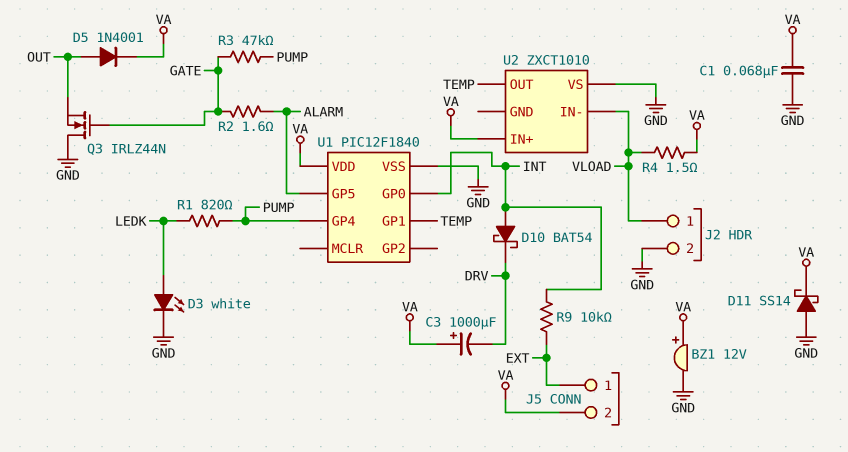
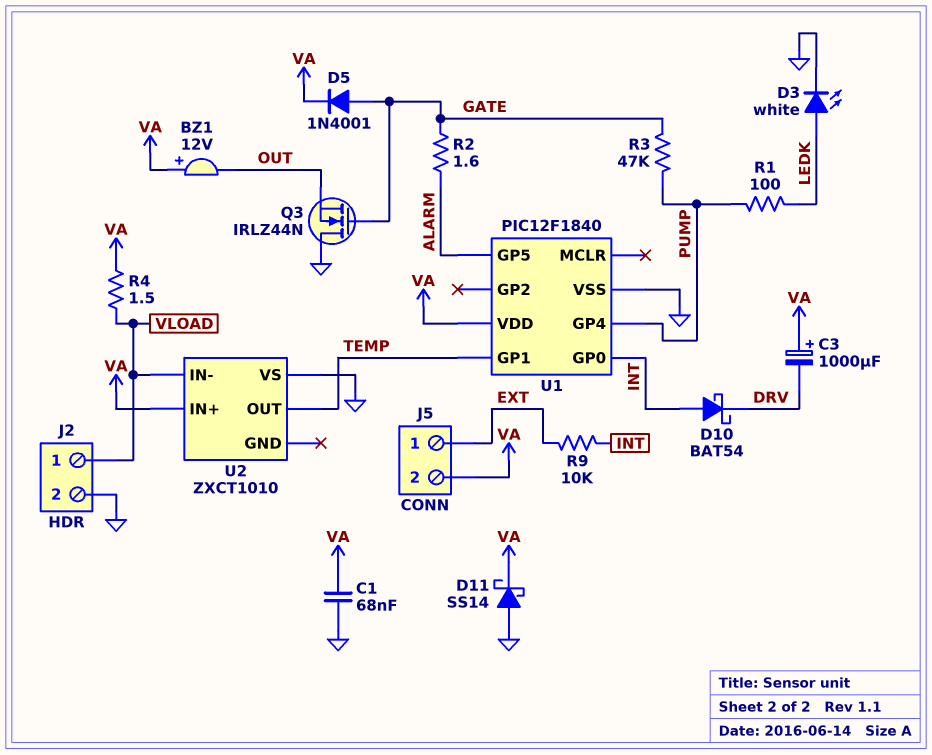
BZ1: buzzer 12V (plus VA, minus GND) -> buzzer 12V (plus VA, minus OUT)
D5: diode 1N4001 (A OUT, K VA) -> diode 1N4001 (A GATE, K VA)
R1: 820 (LEDK, PUMP) -> 100 (LEDK, PUMP)

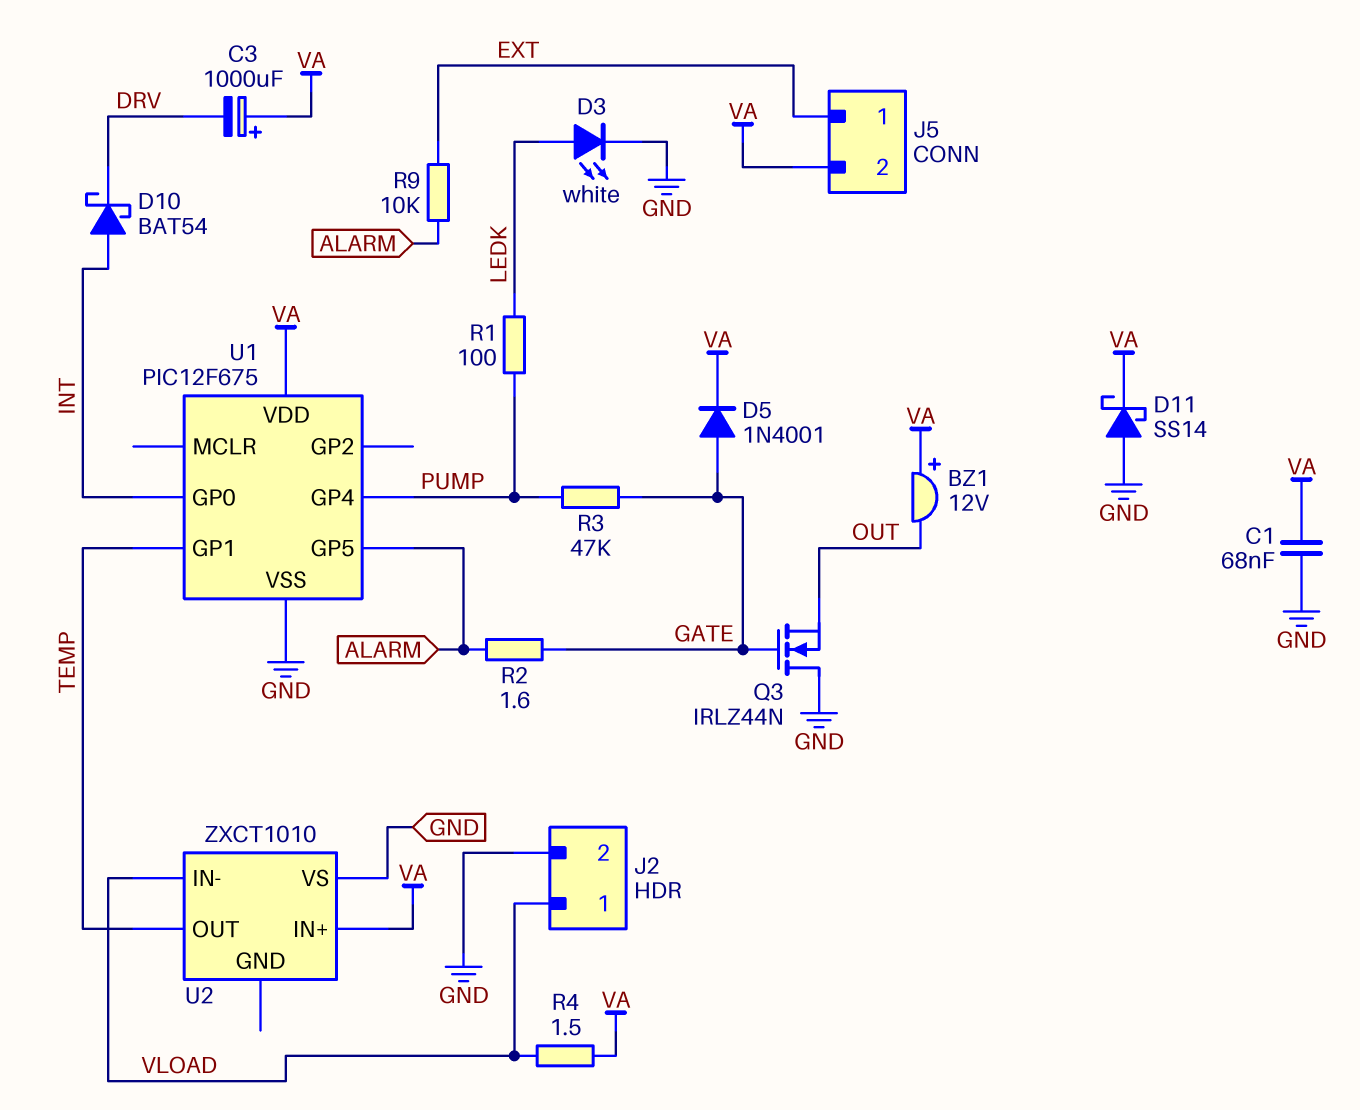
R9: 10k (EXT, INT) -> 10k (ALARM, EXT)
U1: PIC12F1840 -> PIC12F675

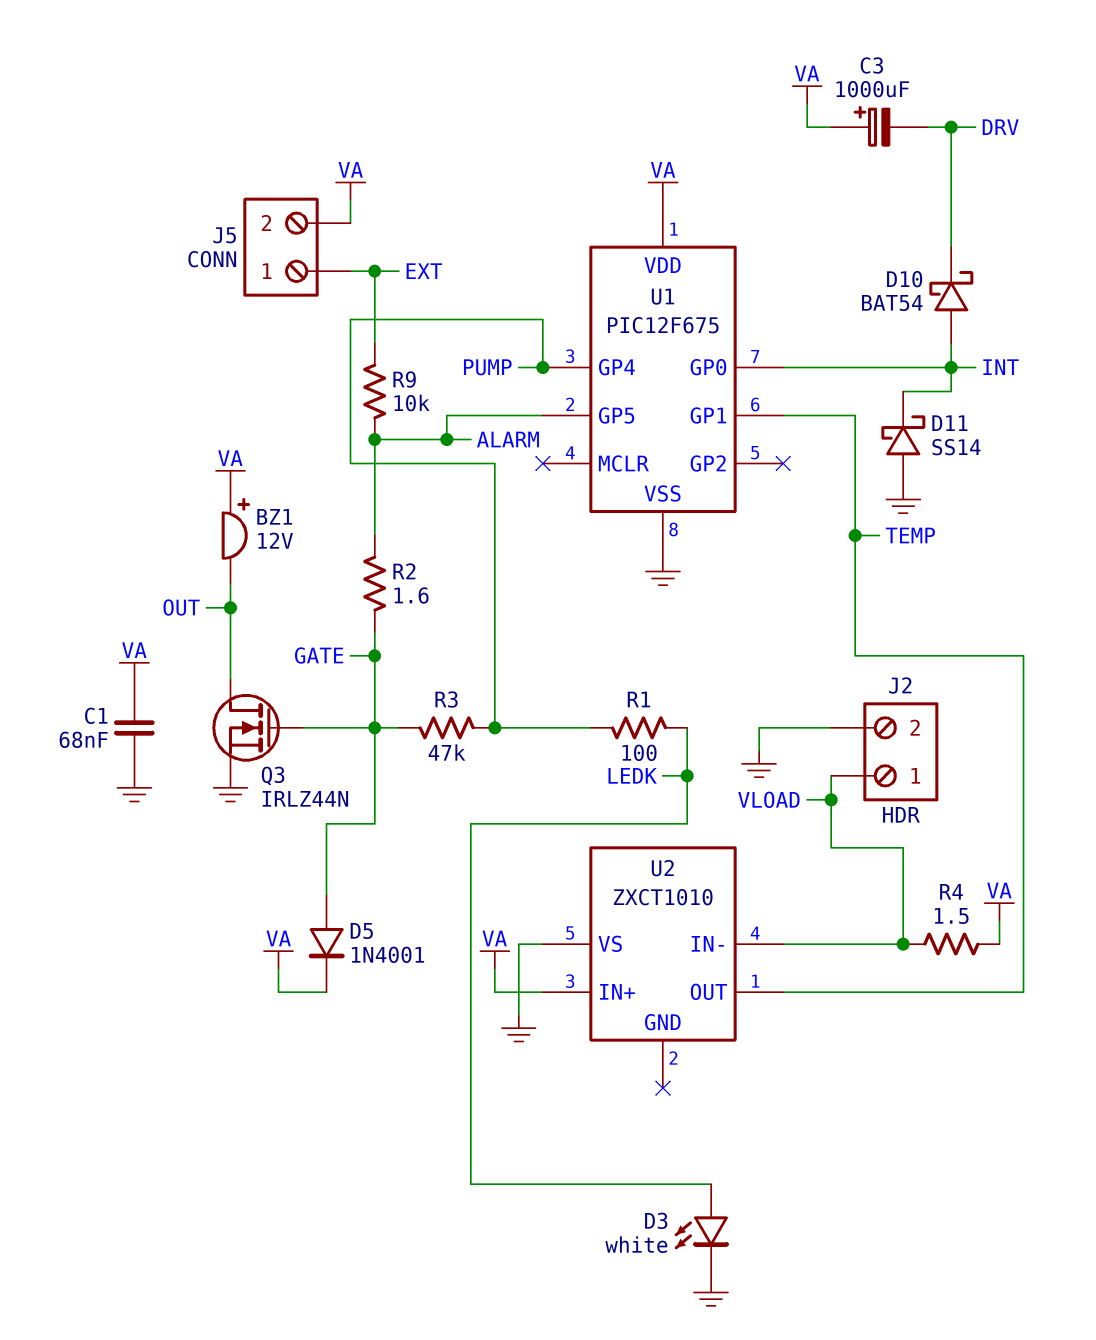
D11: schottky SS14 (A GND, K VA) -> schottky SS14 (A GND, K INT)
Q3: NMOS IRLZ44N (G GATE, D GND, S OUT) -> NMOS IRLZ44N (G GATE, D OUT, S GND)

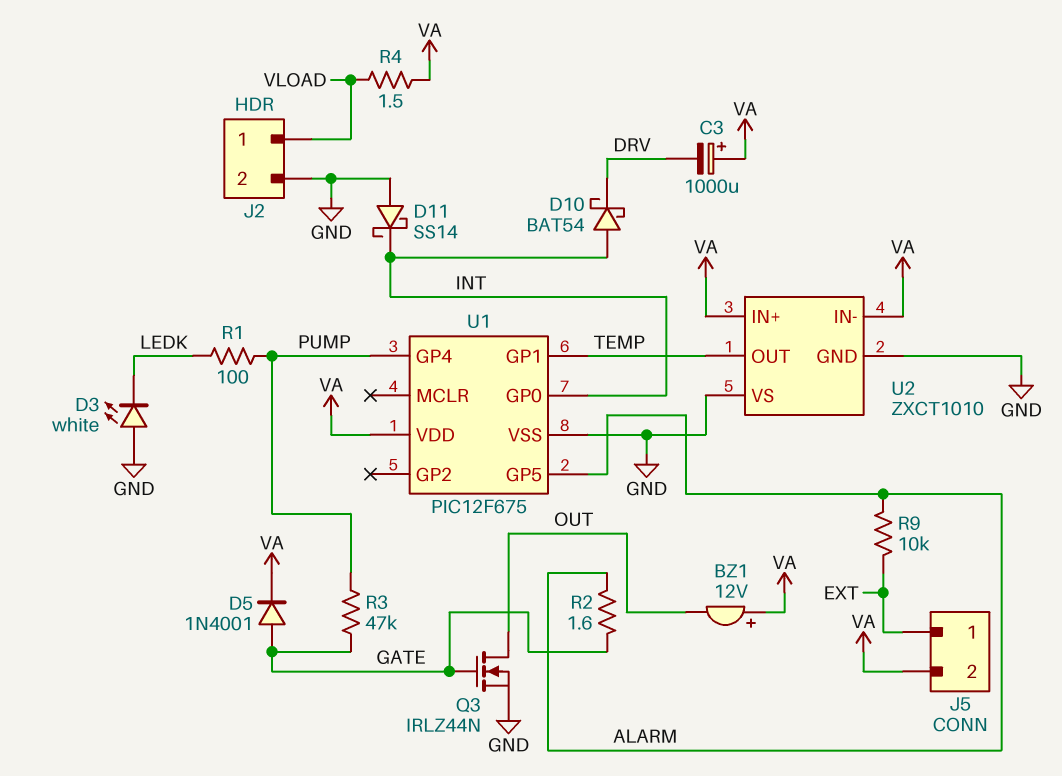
C1: 68nF (GND, VA) -> none
D3: LED white (A LEDK, K GND) -> LED white (A GND, K LEDK)
U2 pin GND: none -> GND
U2 pin IN-: VLOAD -> VA

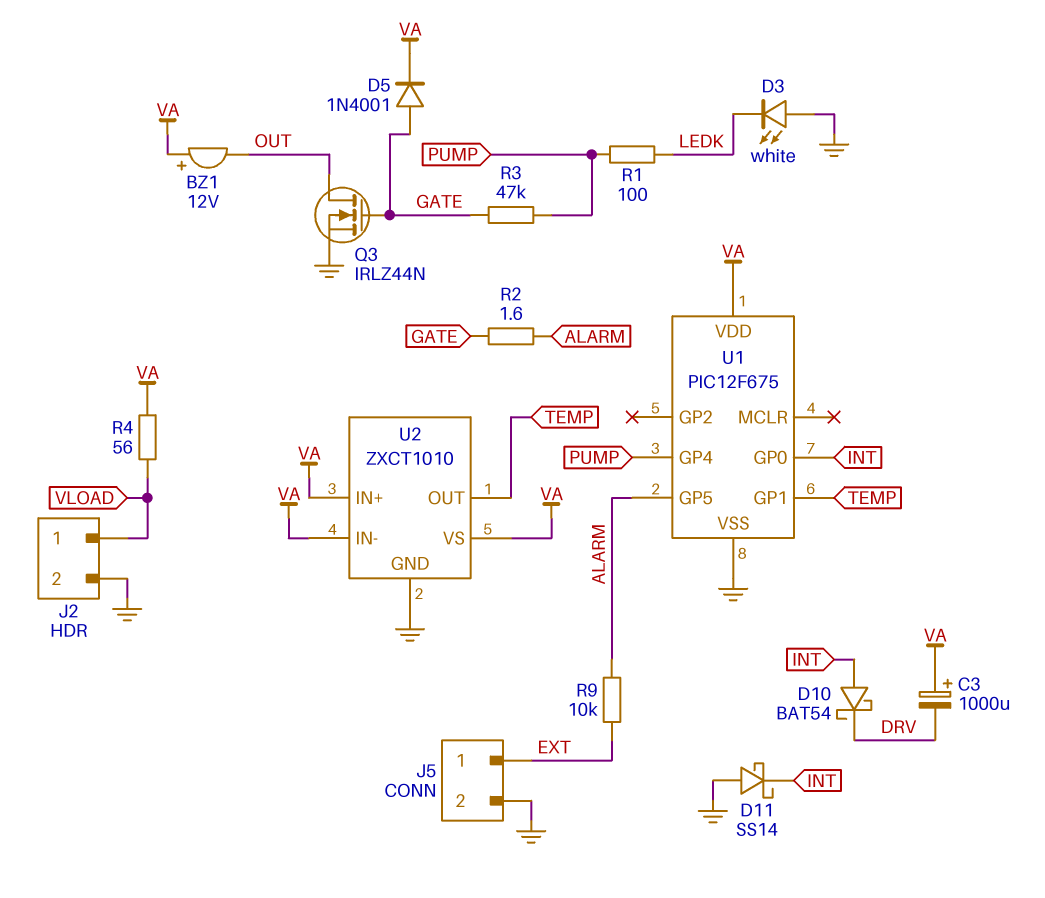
J5 pin 2: VA -> GND
R4: 1.5 (VA, VLOAD) -> 56 (VA, VLOAD)
U2 pin VS: GND -> VA

